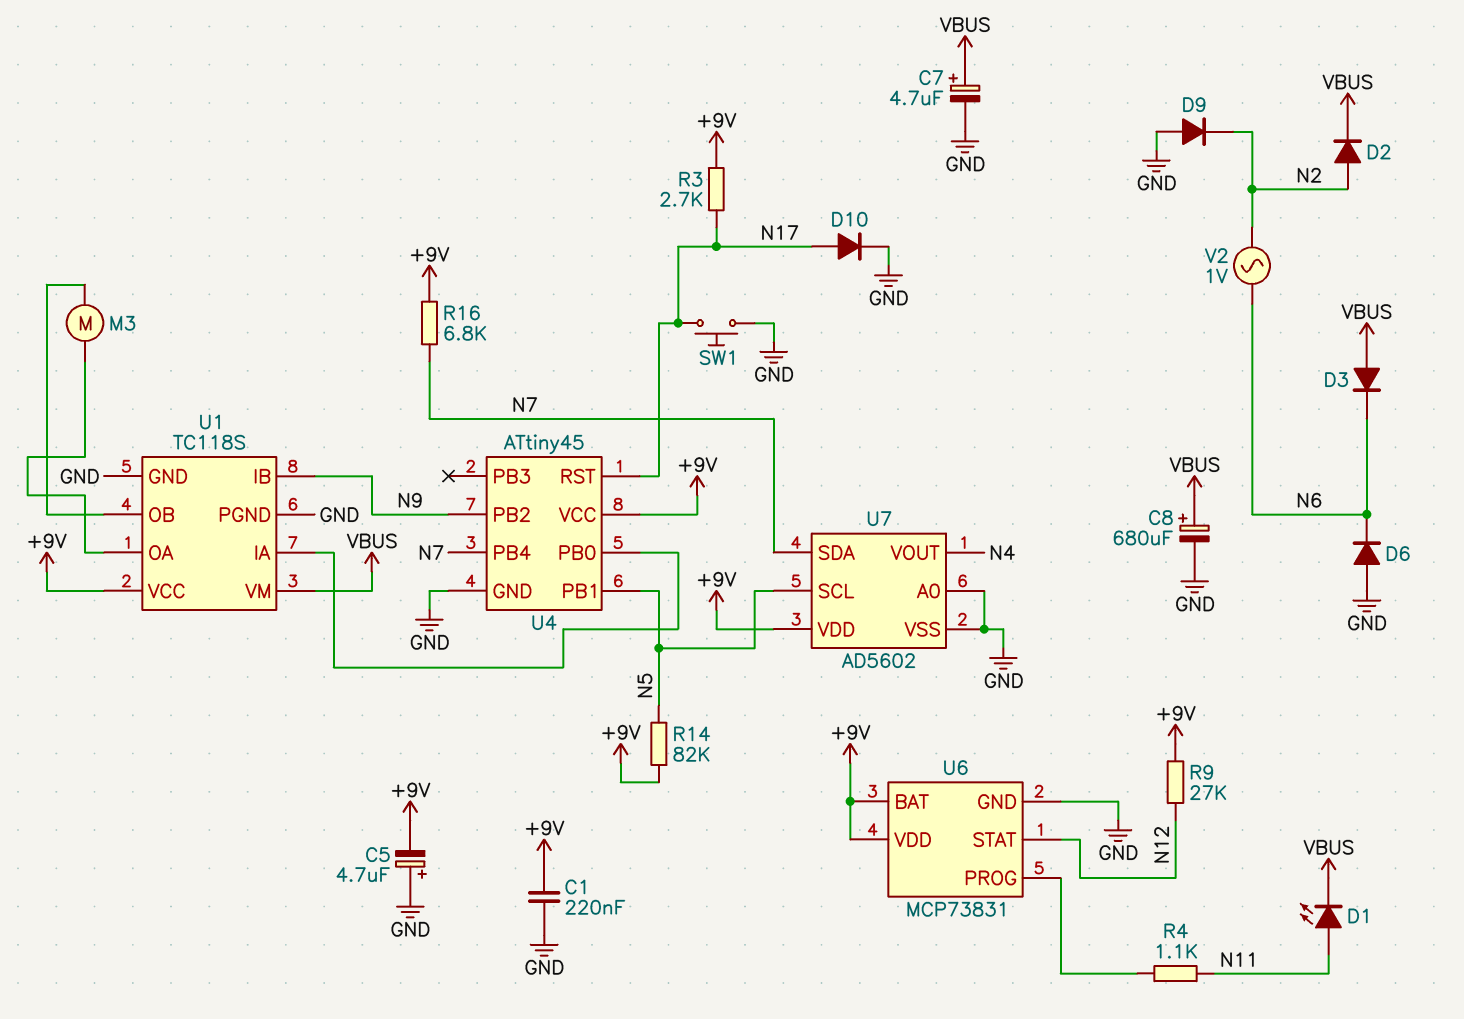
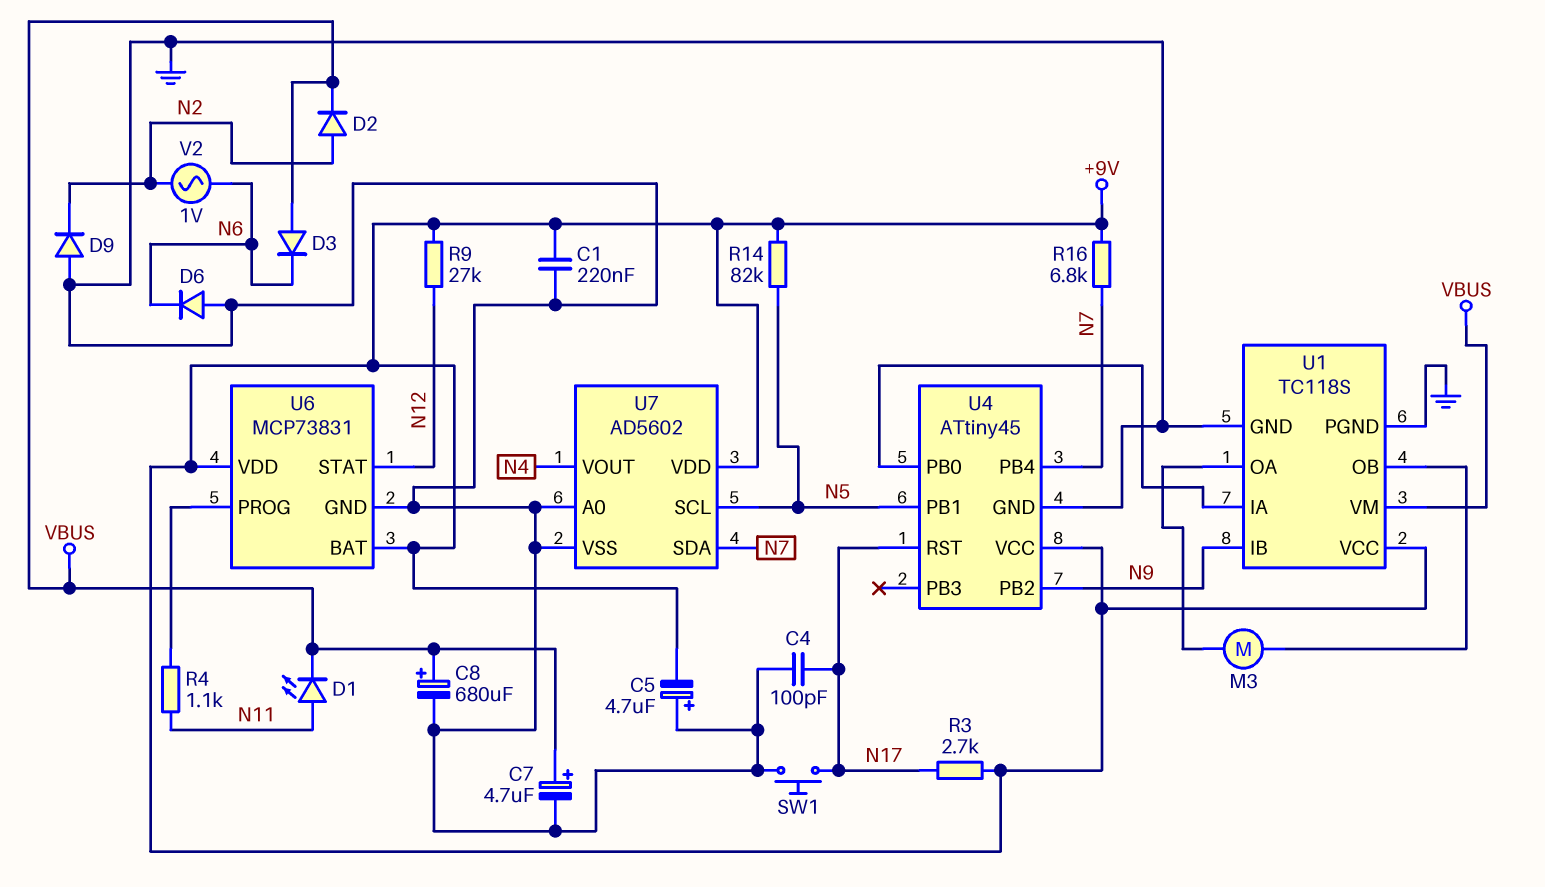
C4: none -> 100pF (GND, N17)
D10: diode (A N17, K GND) -> none

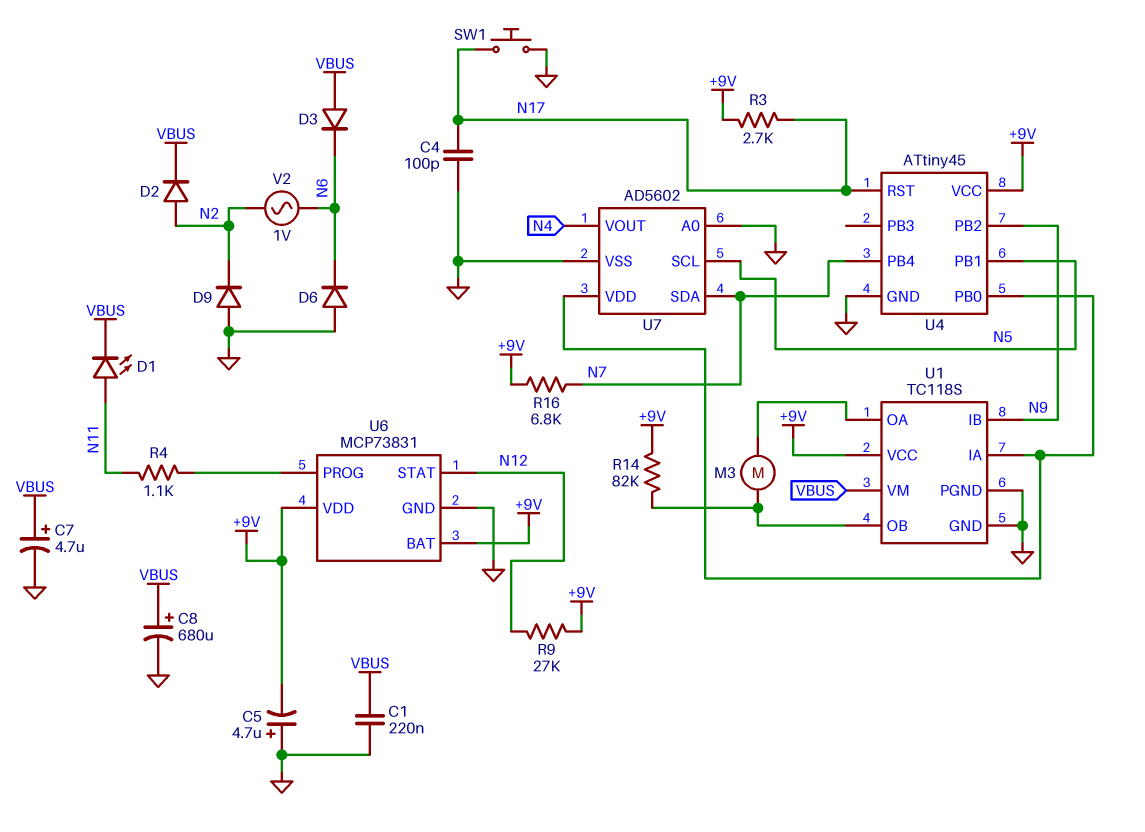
C1: 220nF (+9V, GND) -> 220nF (GND, VBUS)
R14: 82k (+9V, N5) -> 82k (+9V, U1/OB)
U7 pin VDD: +9V -> U1/IA

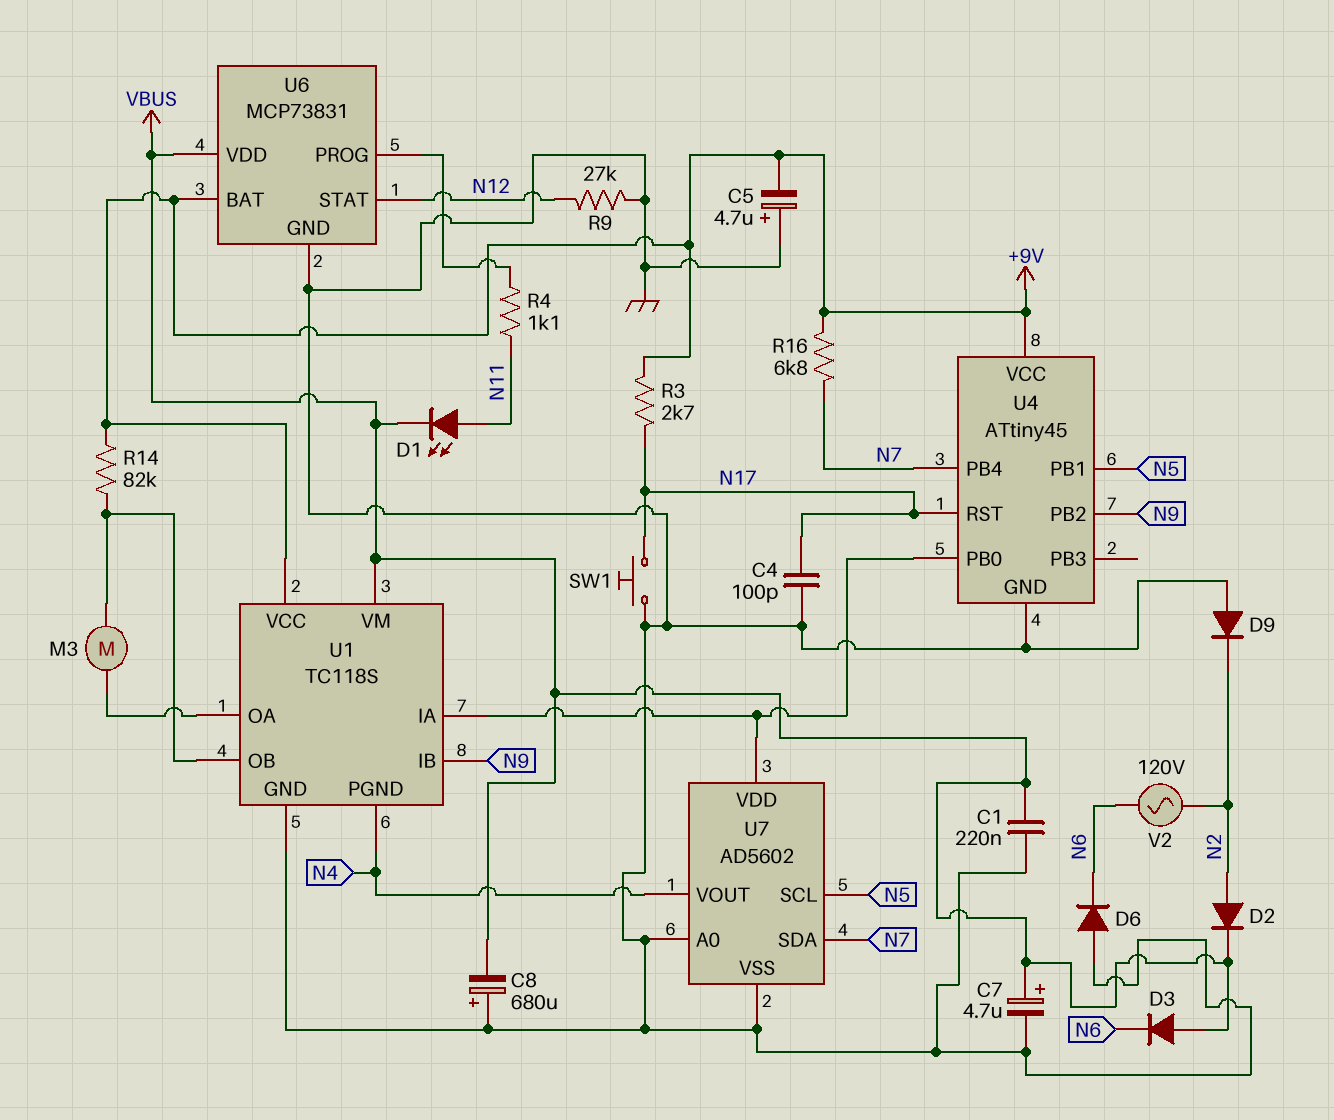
C8: 680uF (plus VBUS, minus GND) -> 680uF (plus GND, minus VBUS)
R9: 27k (+9V, N12) -> 27k (GND, N12)
U1 pin PGND: GND -> N4
U6 pin VDD: +9V -> VBUS
V2: AC 1V (N2, N6) -> AC 120V (N2, N6)

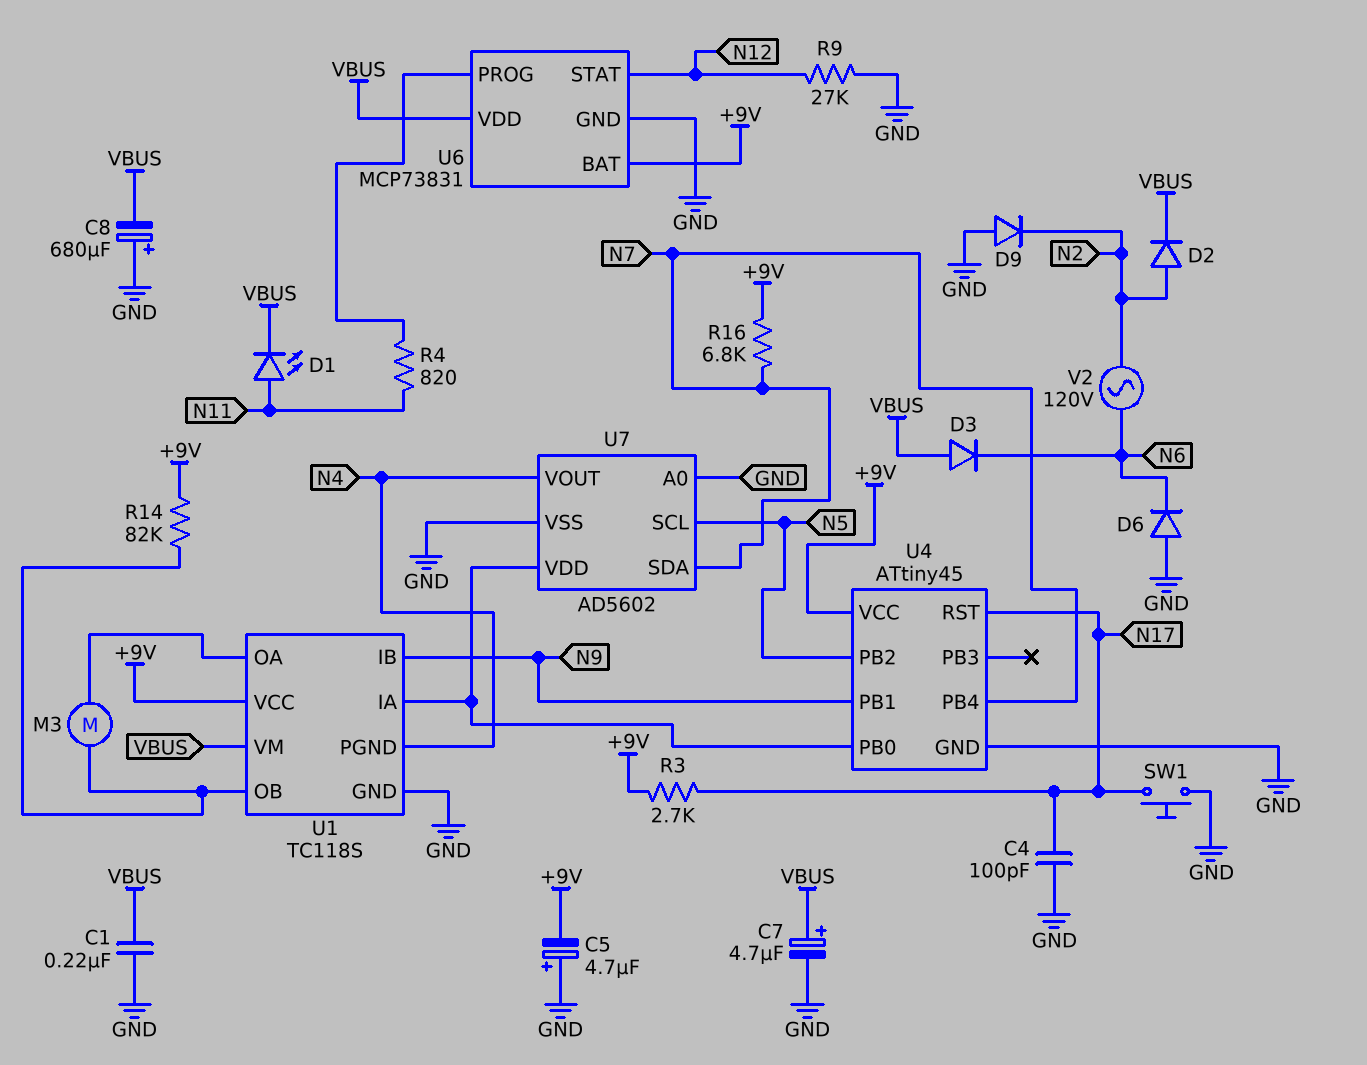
R4: 1.1k (N11, U6/PROG) -> 820 (N11, U6/PROG)
U4 pin PB1: N5 -> N9
U4 pin PB2: N9 -> N5

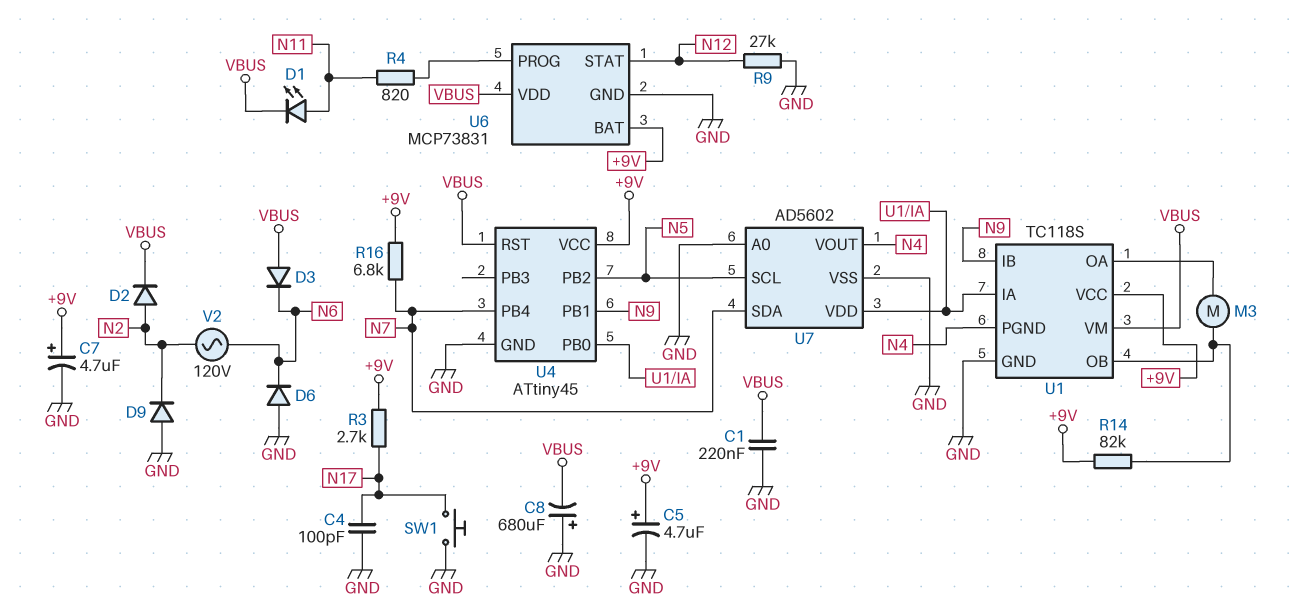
C5: 4.7uF (plus GND, minus +9V) -> 4.7uF (plus +9V, minus GND)
C7: 4.7uF (plus VBUS, minus GND) -> 4.7uF (plus +9V, minus GND)
U4 pin RST: N17 -> VBUS

